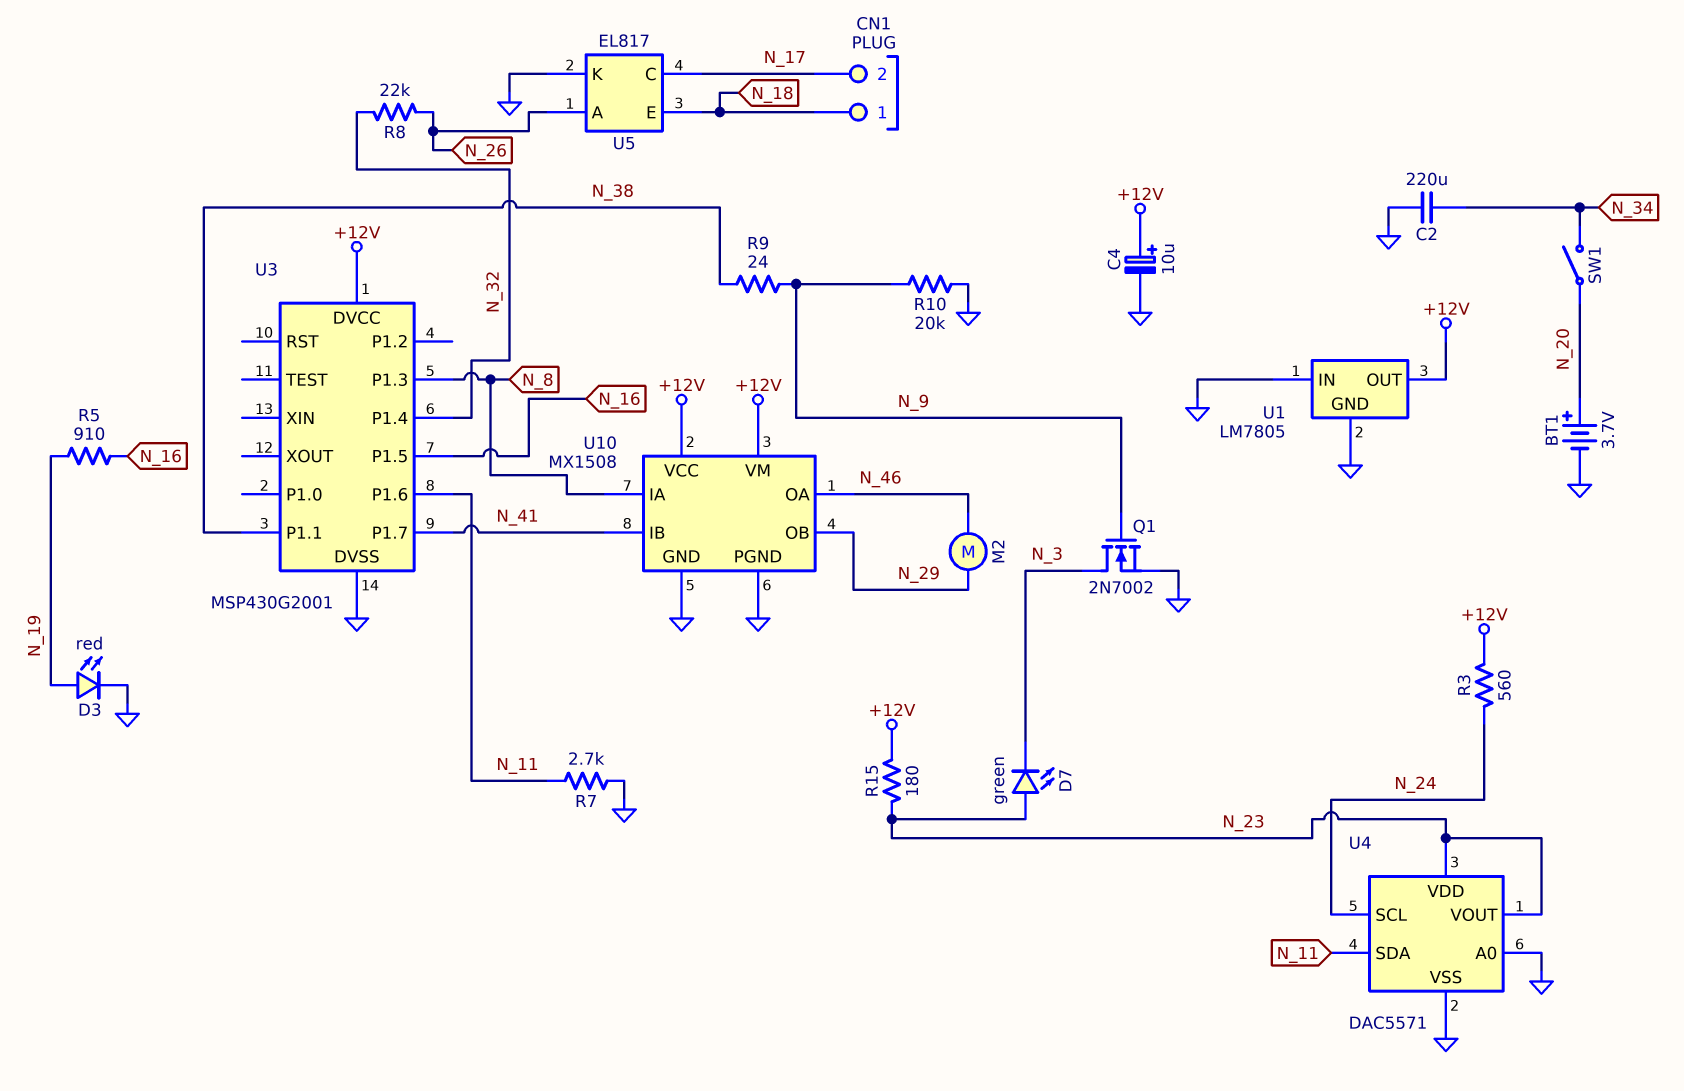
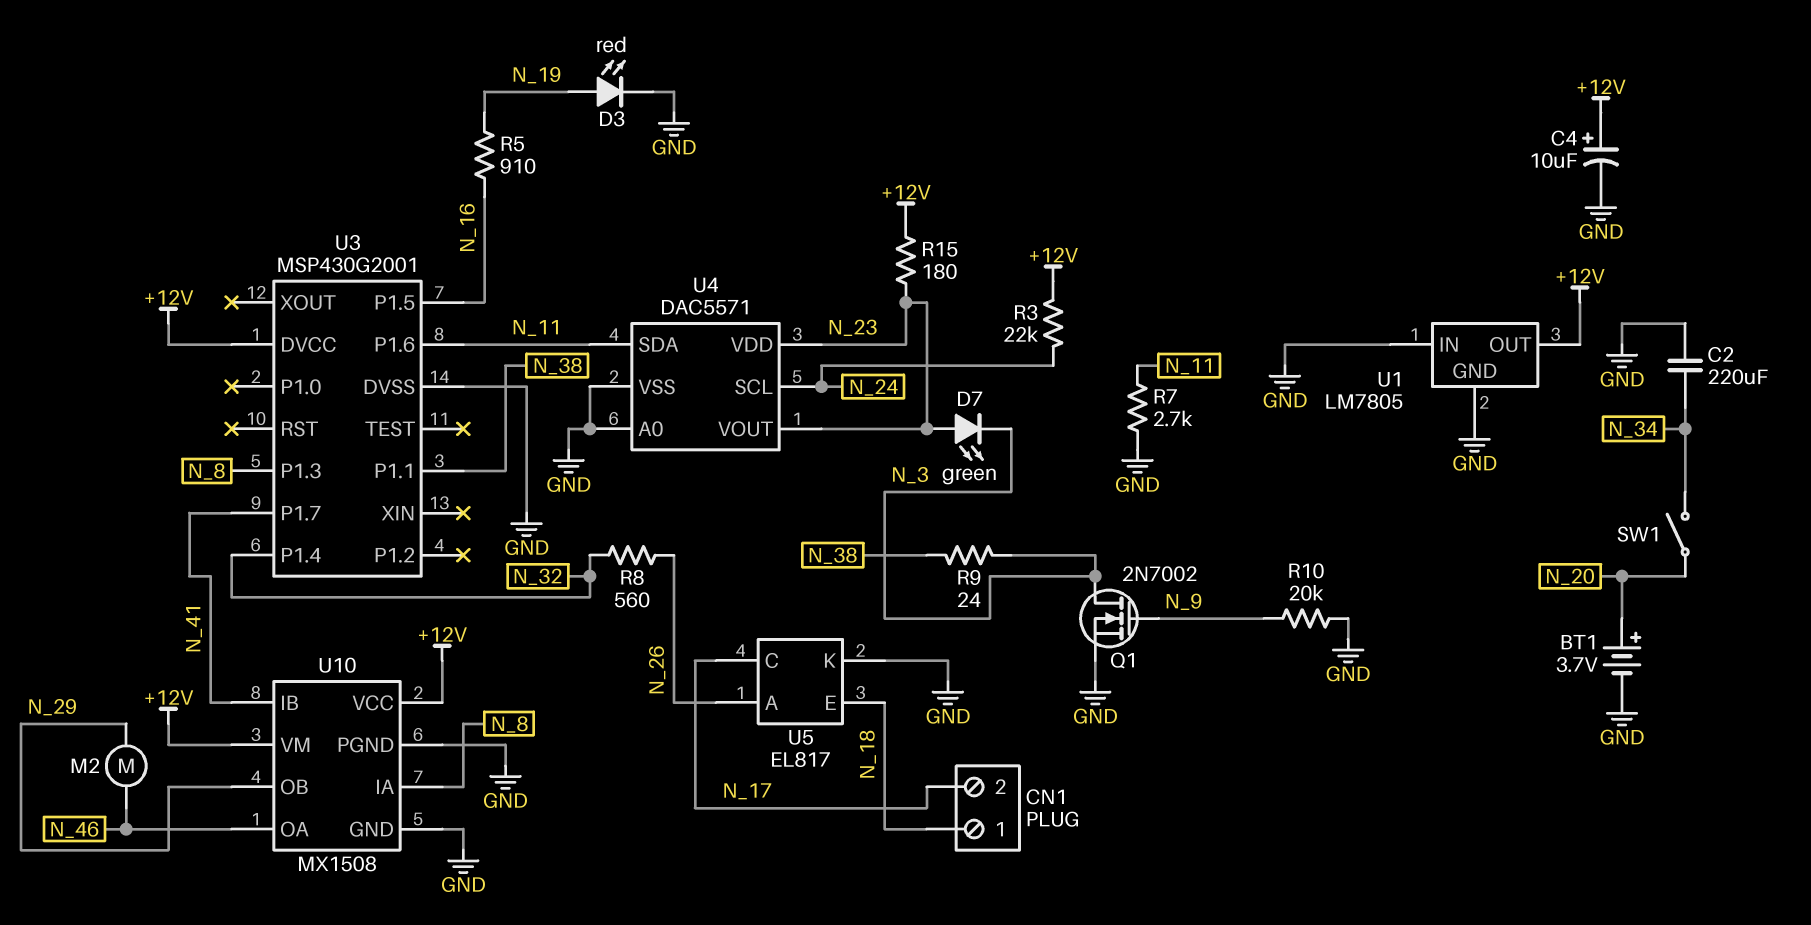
R3: 560 (+12V, N_24) -> 22k (+12V, N_24)
R8: 22k (N_26, N_32) -> 560 (N_26, N_32)
R9: 24 (N_9, N_38) -> 24 (N_3, N_38)

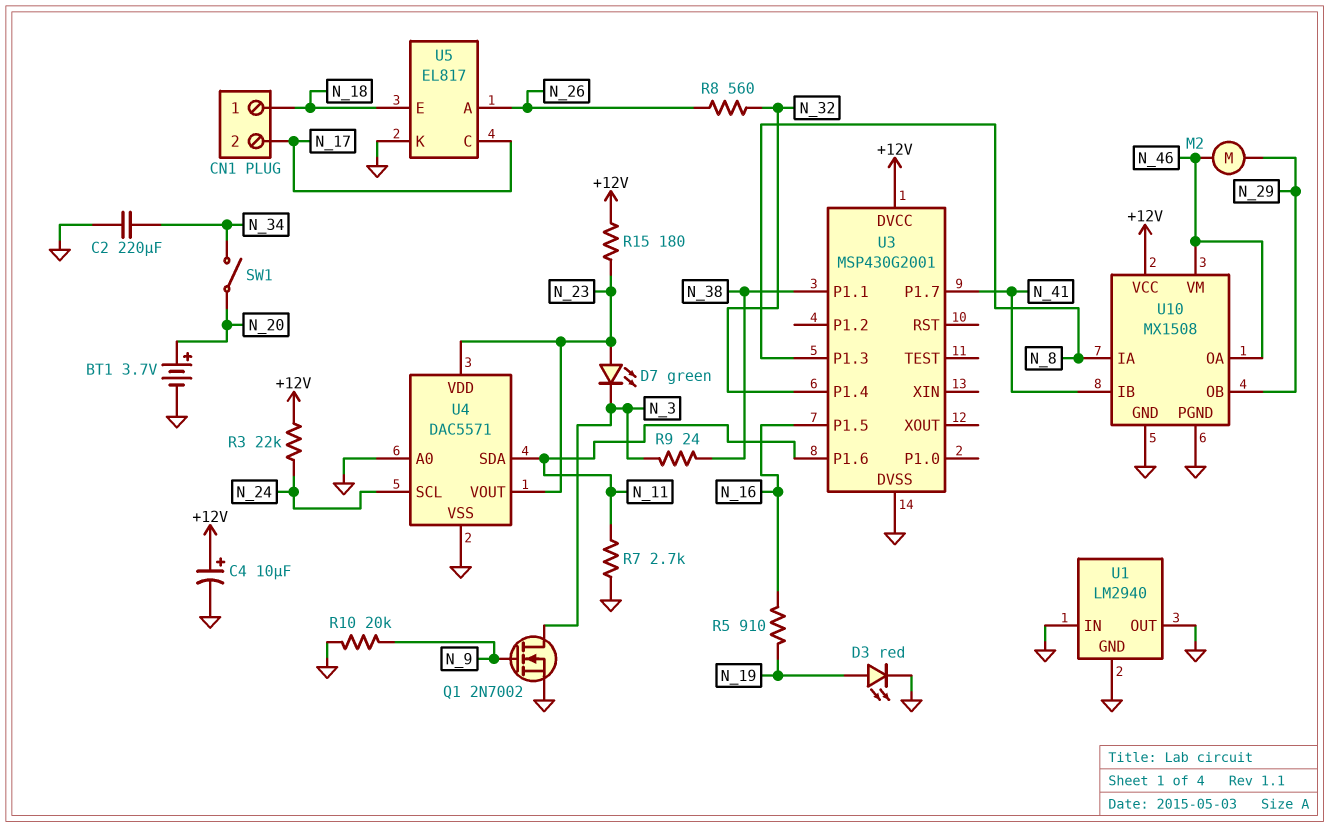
U1: LM7805 -> LM2940
U1 pin OUT: +12V -> GND
U10 pin VM: +12V -> N_46

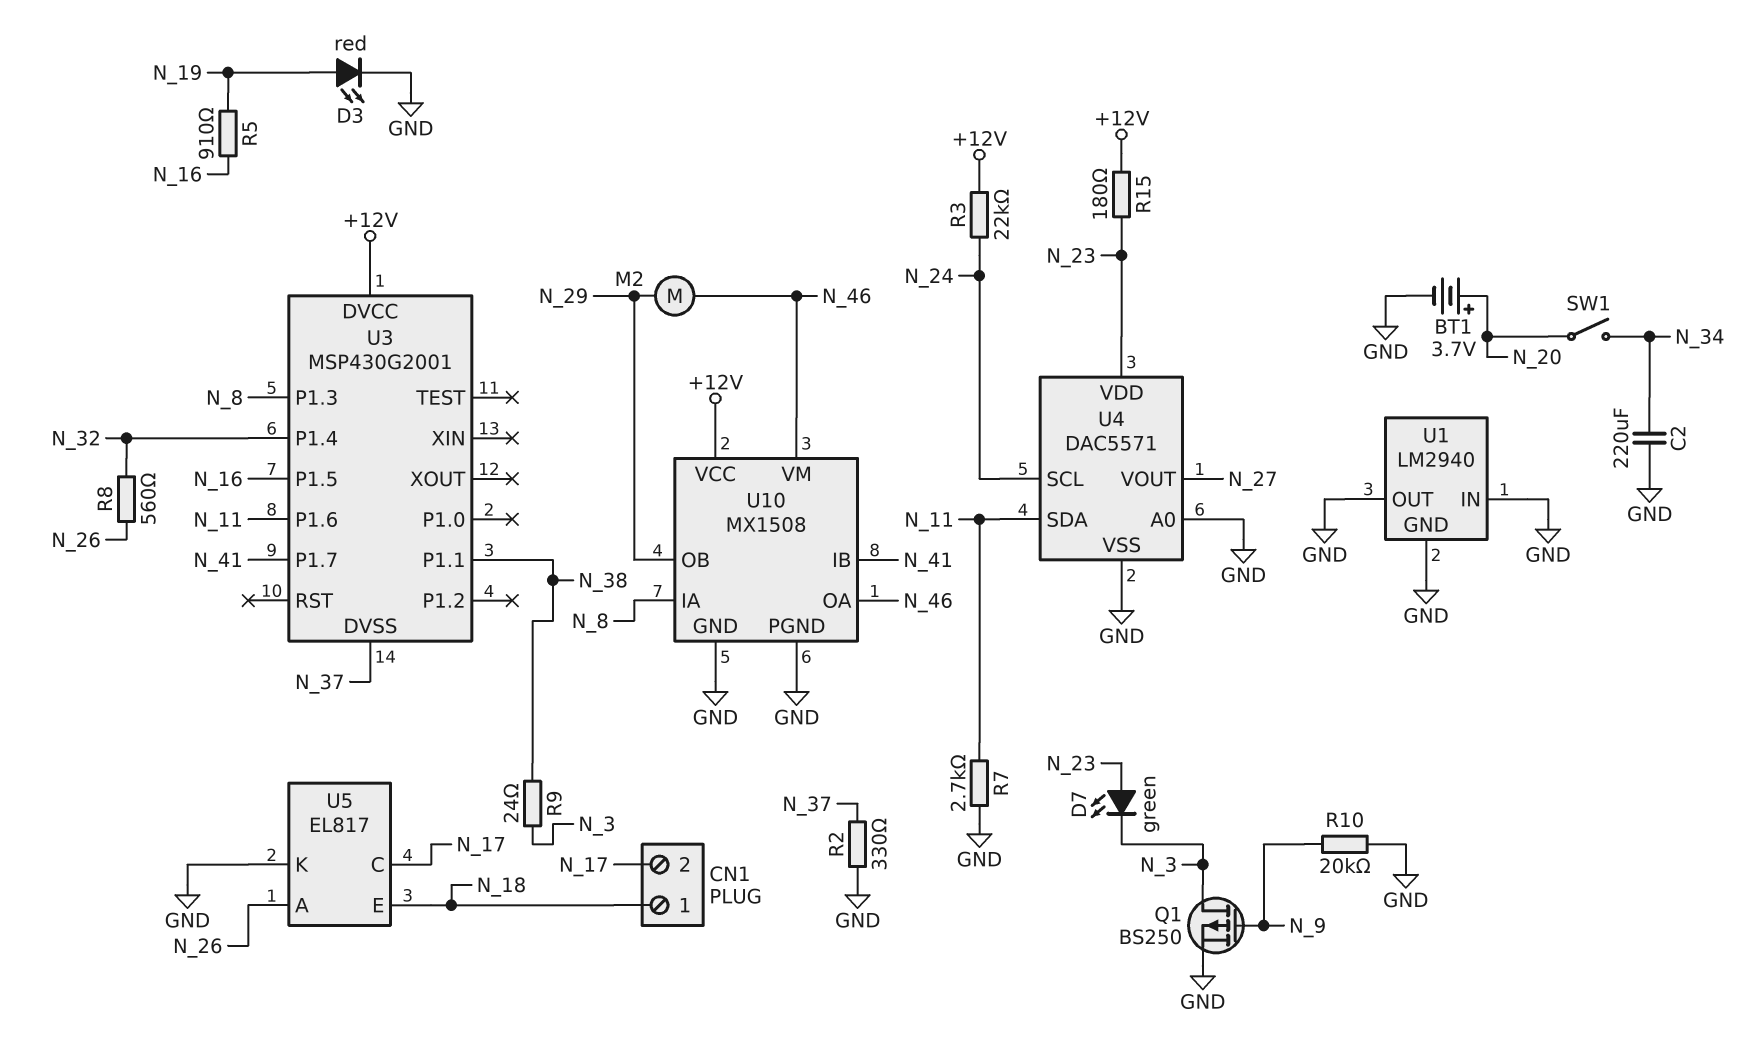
C4: 10uF (plus +12V, minus GND) -> none
Q1: NMOS 2N7002 (G N_9, D N_3, S GND) -> PMOS BS250 (G N_9, D N_3, S GND)
R2: none -> 330 (GND, N_37)
U3 pin DVSS: GND -> N_37
U4 pin VOUT: N_23 -> N_27

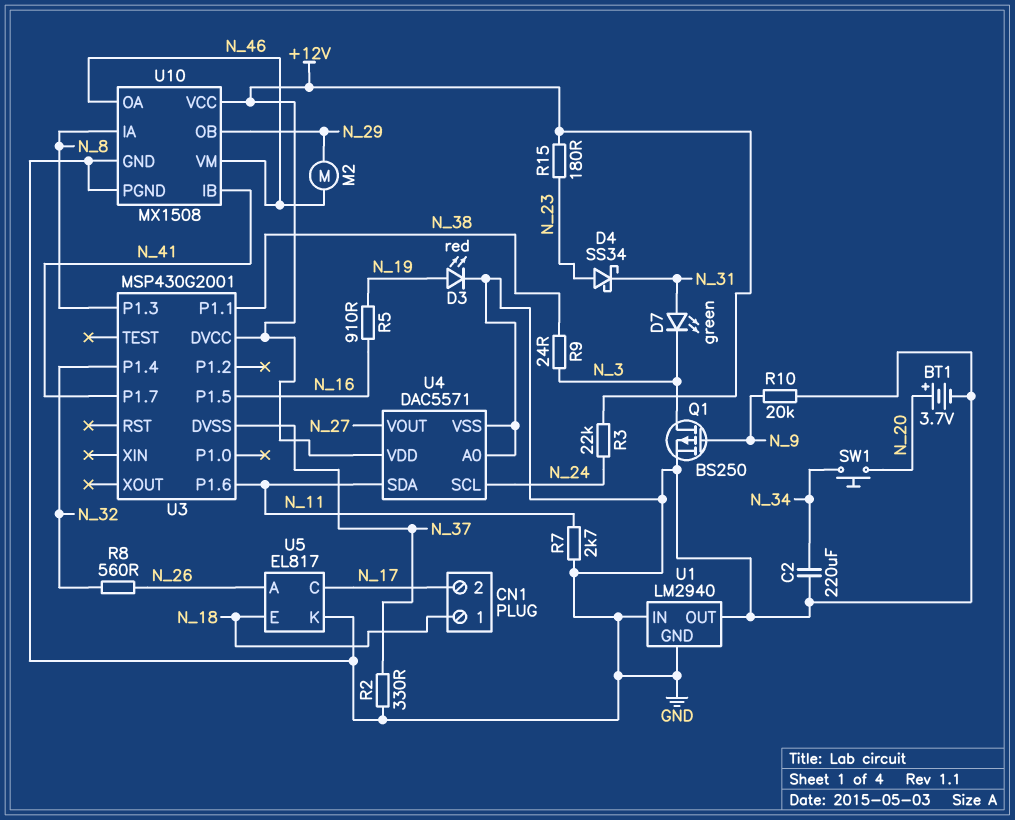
D4: none -> schottky SS34 (A N_23, K N_31)
D7: LED green (A N_23, K N_3) -> LED green (A N_31, K N_3)
SW1: switch (N_20, N_34) -> button (N_20, N_34)
U4 pin VDD: N_23 -> +12V

